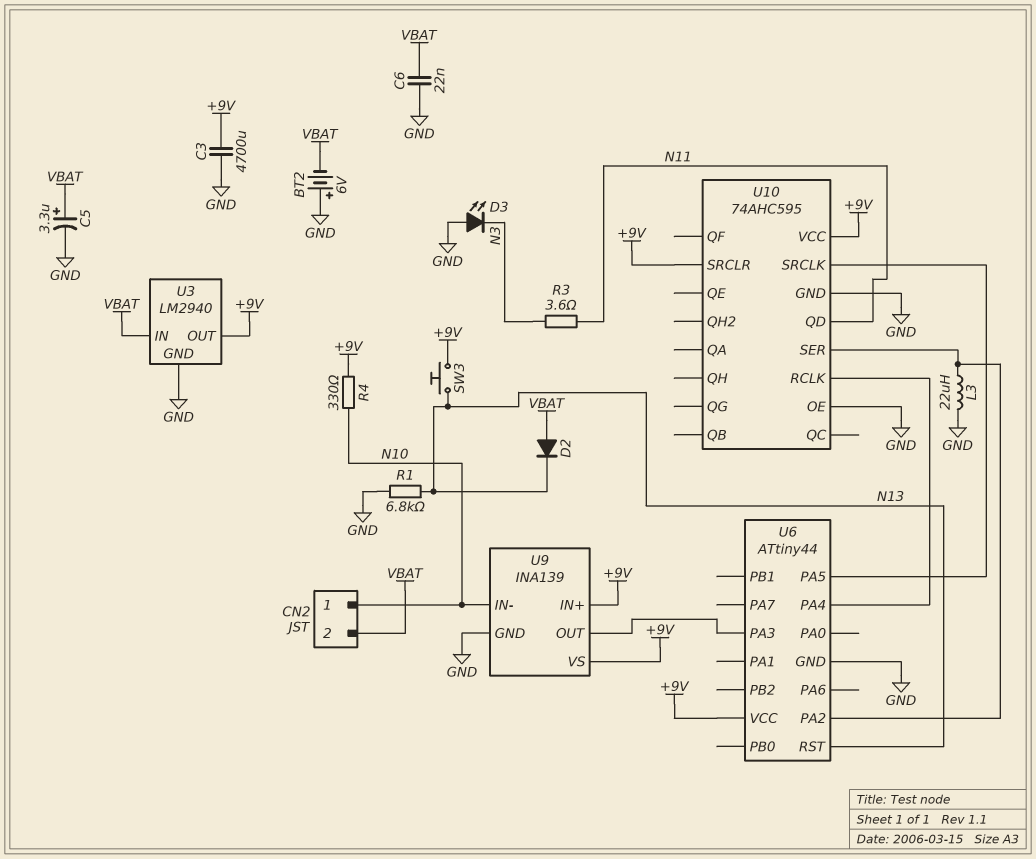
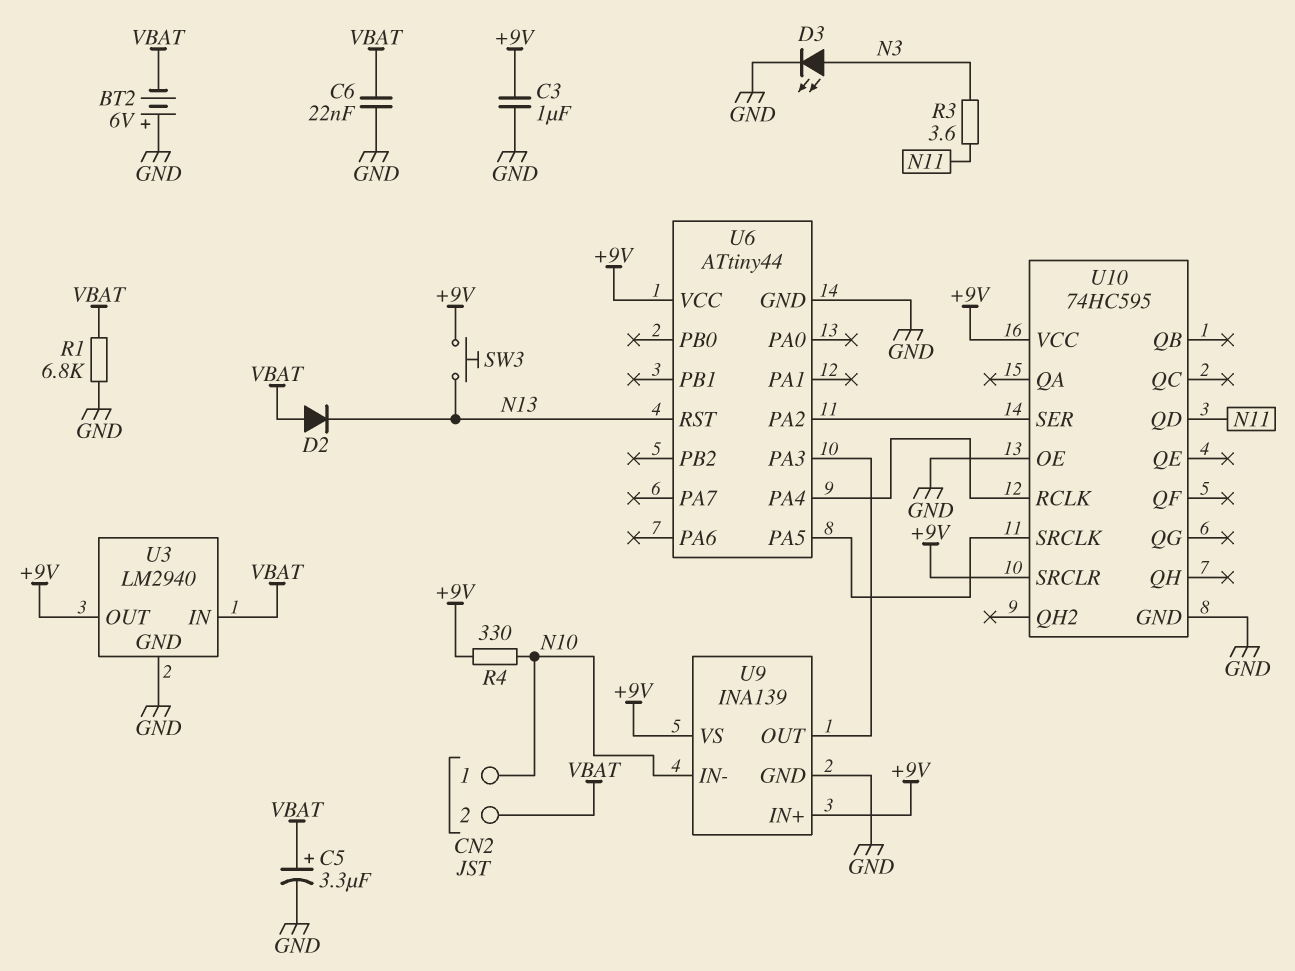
C3: 4700uF (+9V, GND) -> 1uF (+9V, GND)
D3: LED (A GND, K N3) -> LED (A N3, K GND)
L3: 22uH (GND, U6/PA2) -> none
R1: 6.8k (GND, N13) -> 6.8k (GND, VBAT)
U10: 74AHC595 -> 74HC595

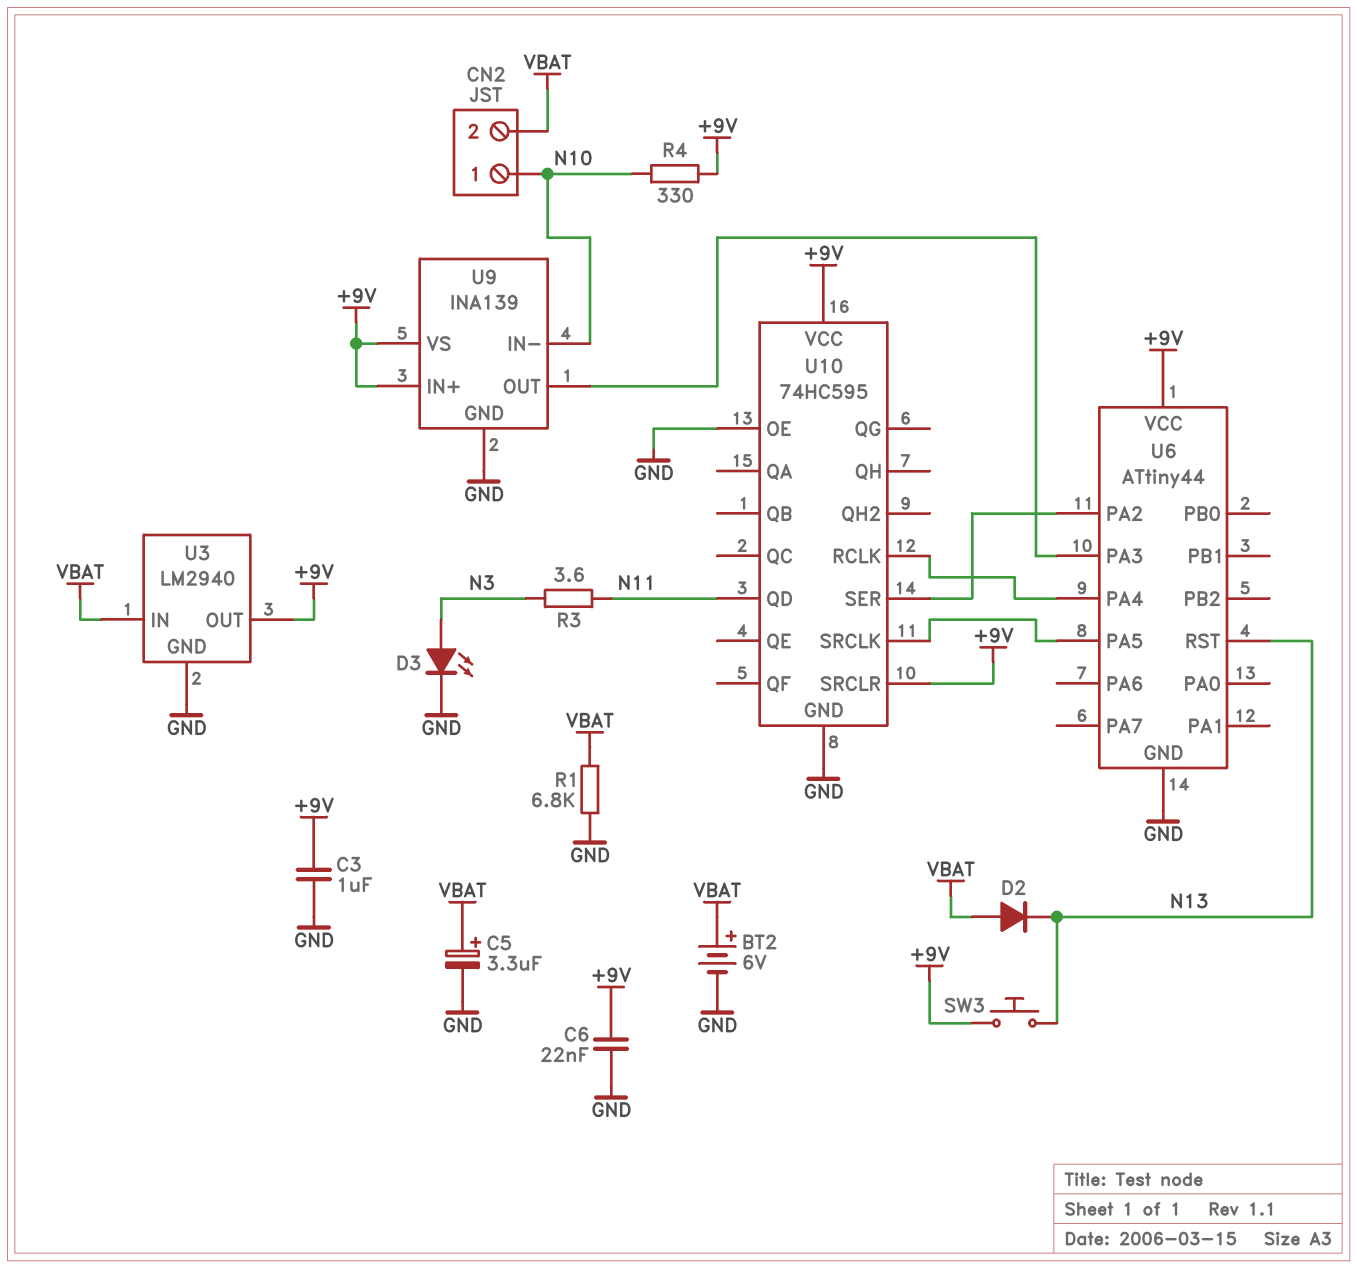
BT2: 6V (plus GND, minus VBAT) -> 6V (plus VBAT, minus GND)
C6: 22nF (GND, VBAT) -> 22nF (+9V, GND)

